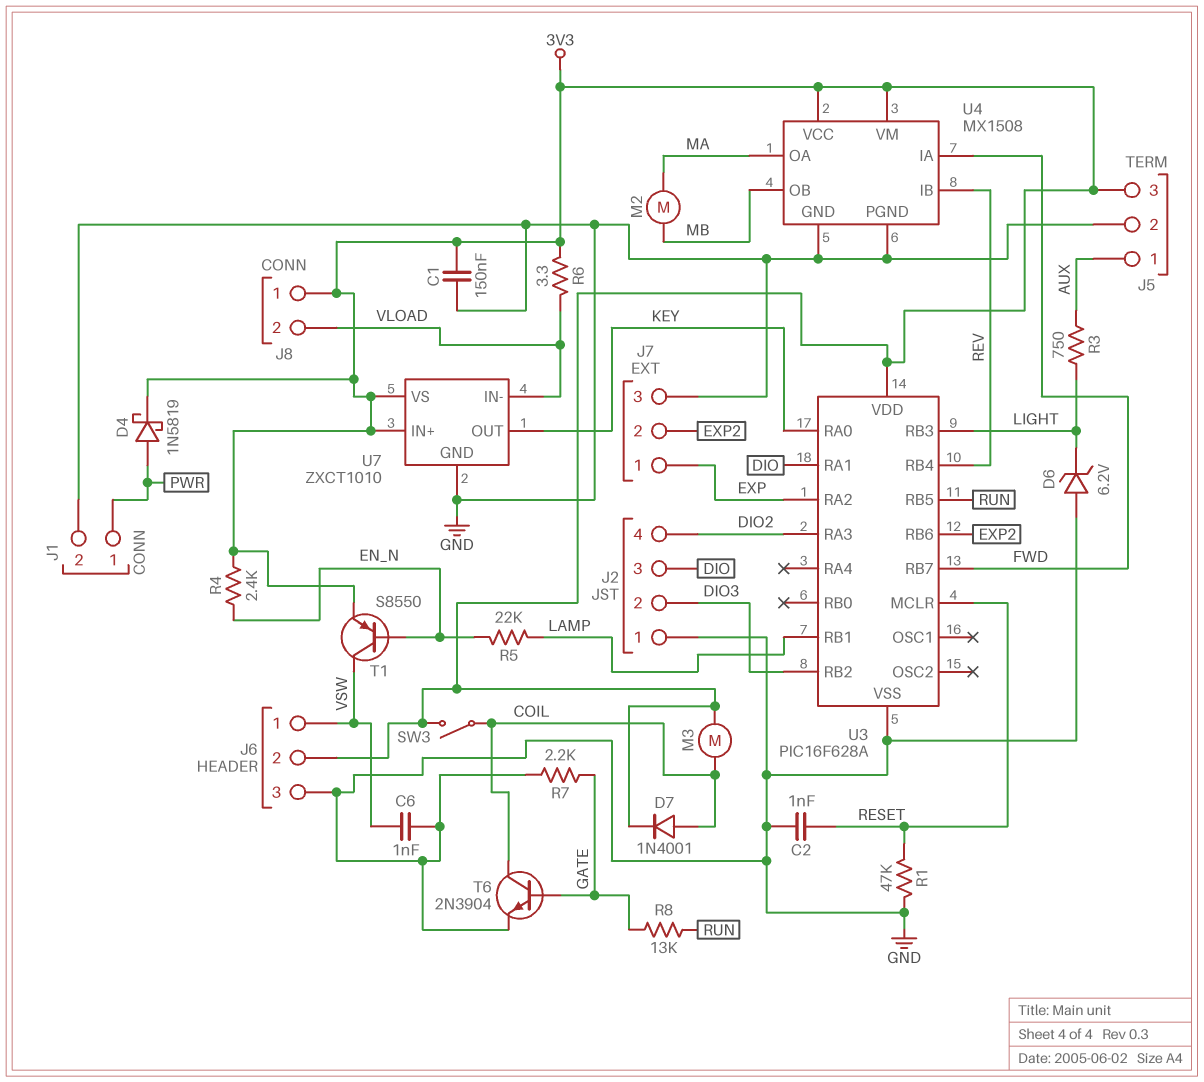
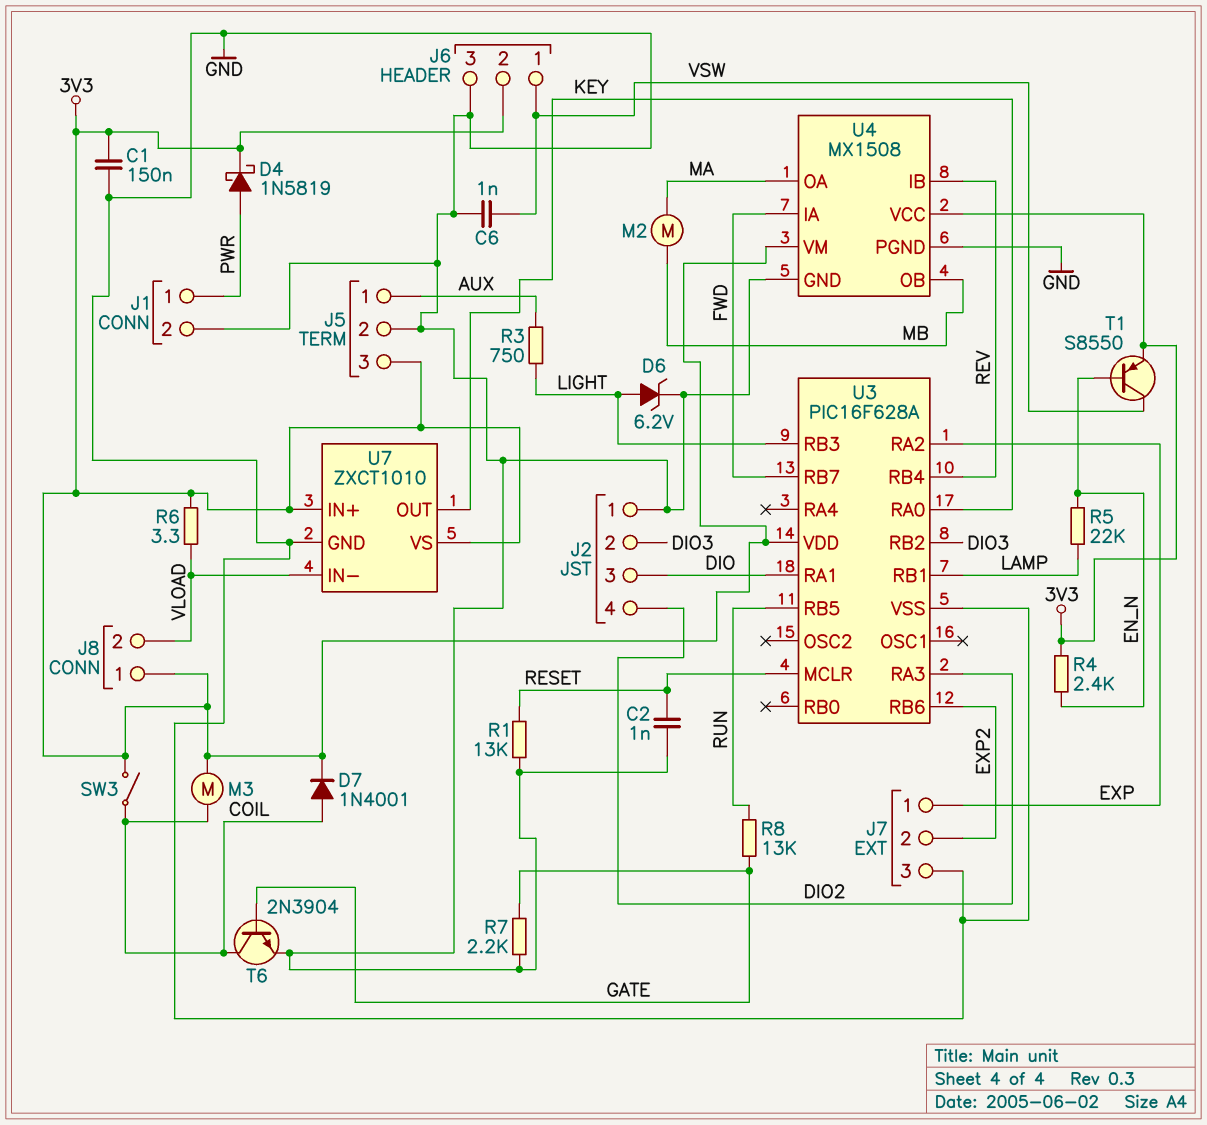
D6: zener 6.2V (A GND, K LIGHT) -> zener 6.2V (A LIGHT, K GND)
R1: 47k (GND, RESET) -> 13k (GND, RESET)

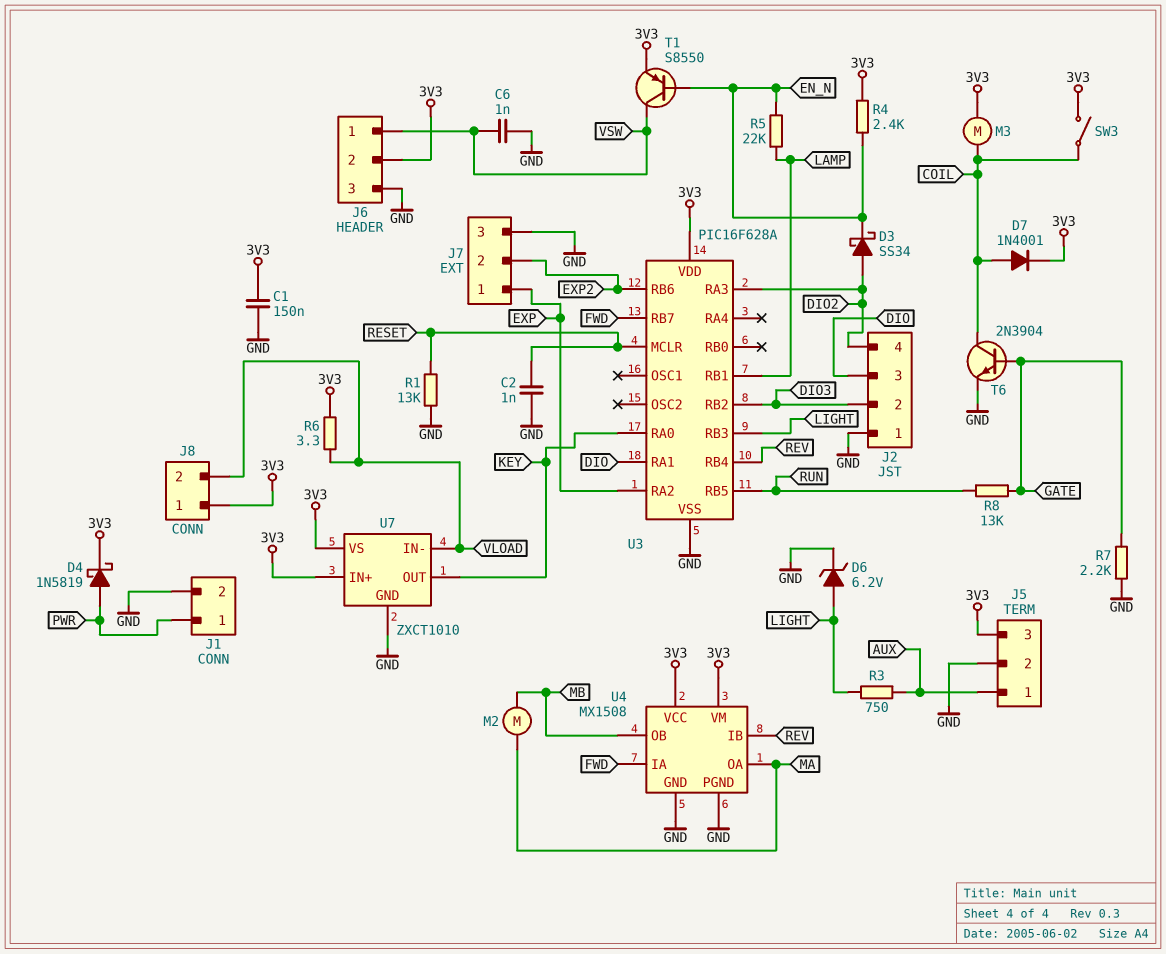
D3: none -> schottky SS34 (A DIO2, K EN_N)

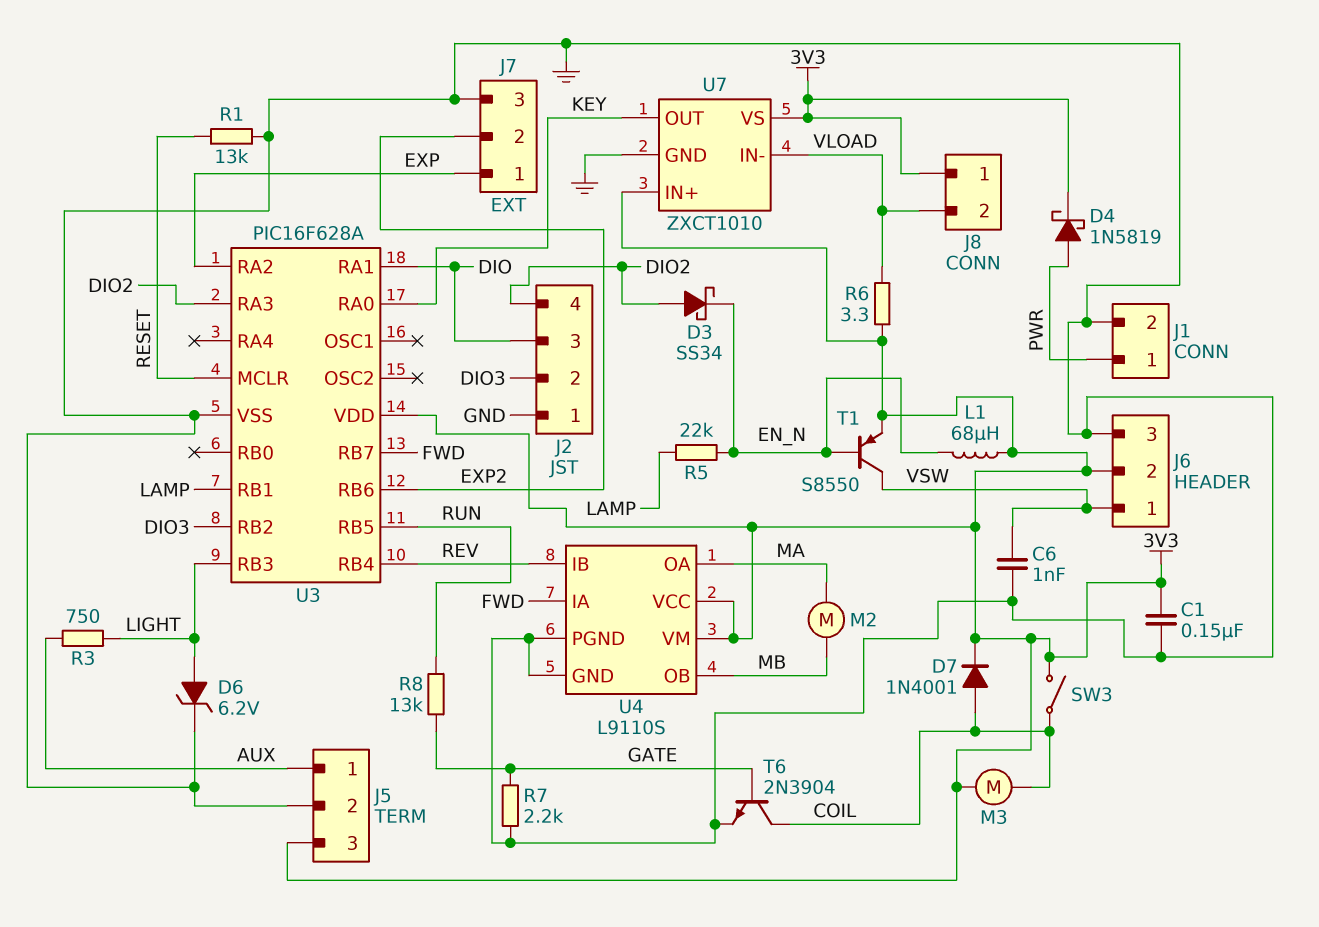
C2: 1nF (GND, RESET) -> none
L1: none -> 68uH (3V3, EN_N)
R4: 2.4k (3V3, EN_N) -> none
U4: MX1508 -> L9110S

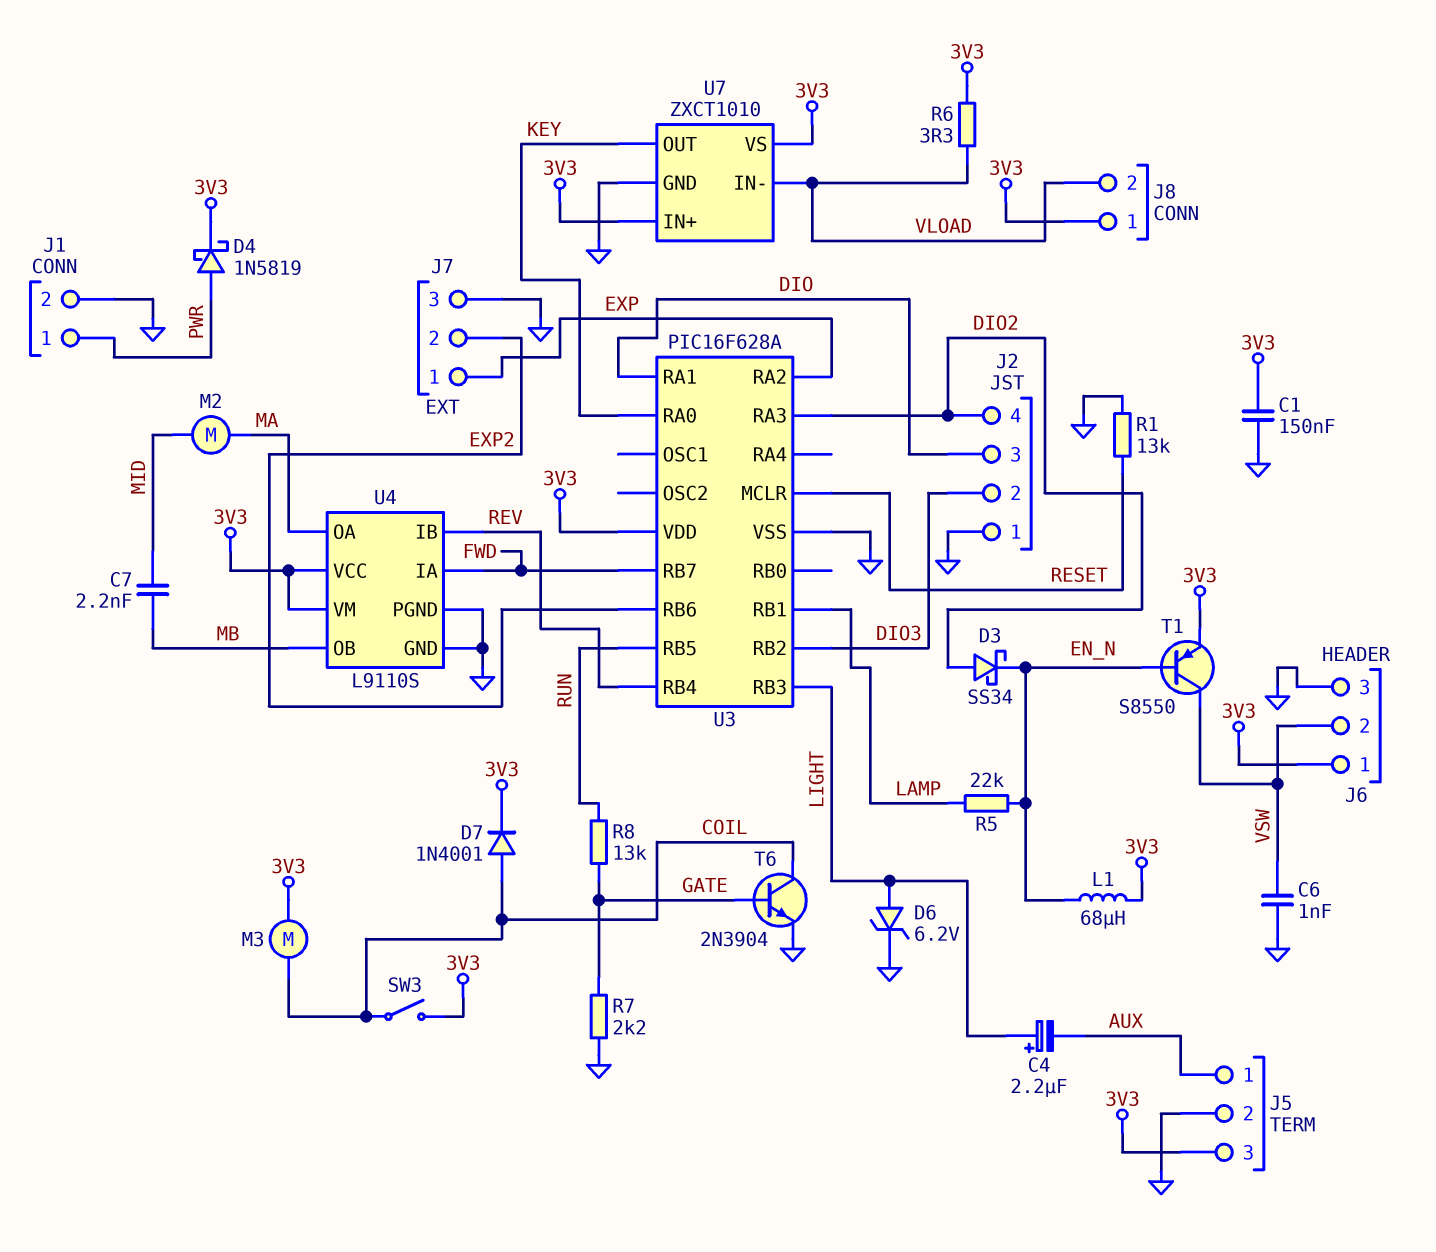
C4: none -> 2.2uF (plus LIGHT, minus AUX)
C7: none -> 2.2nF (MB, MID)
J6 pin 1: VSW -> 3V3
J6 pin 2: 3V3 -> VSW
M2: motor (MA, MB) -> motor (MA, MID)
R3: 750 (AUX, LIGHT) -> none

